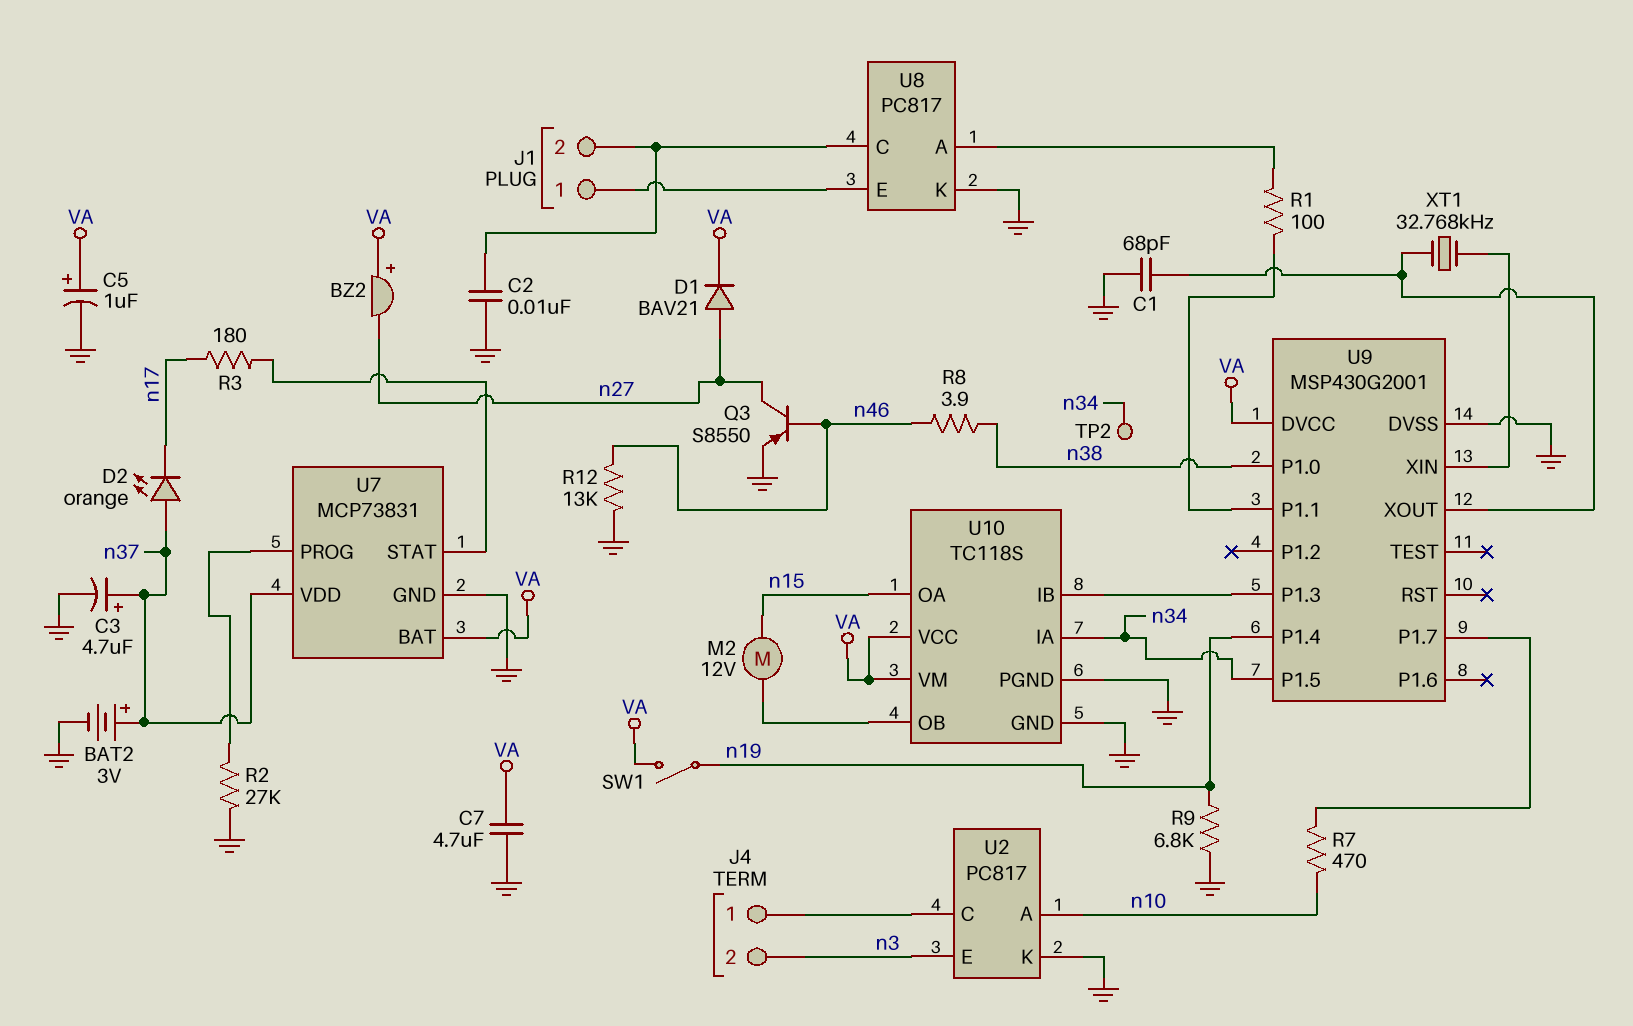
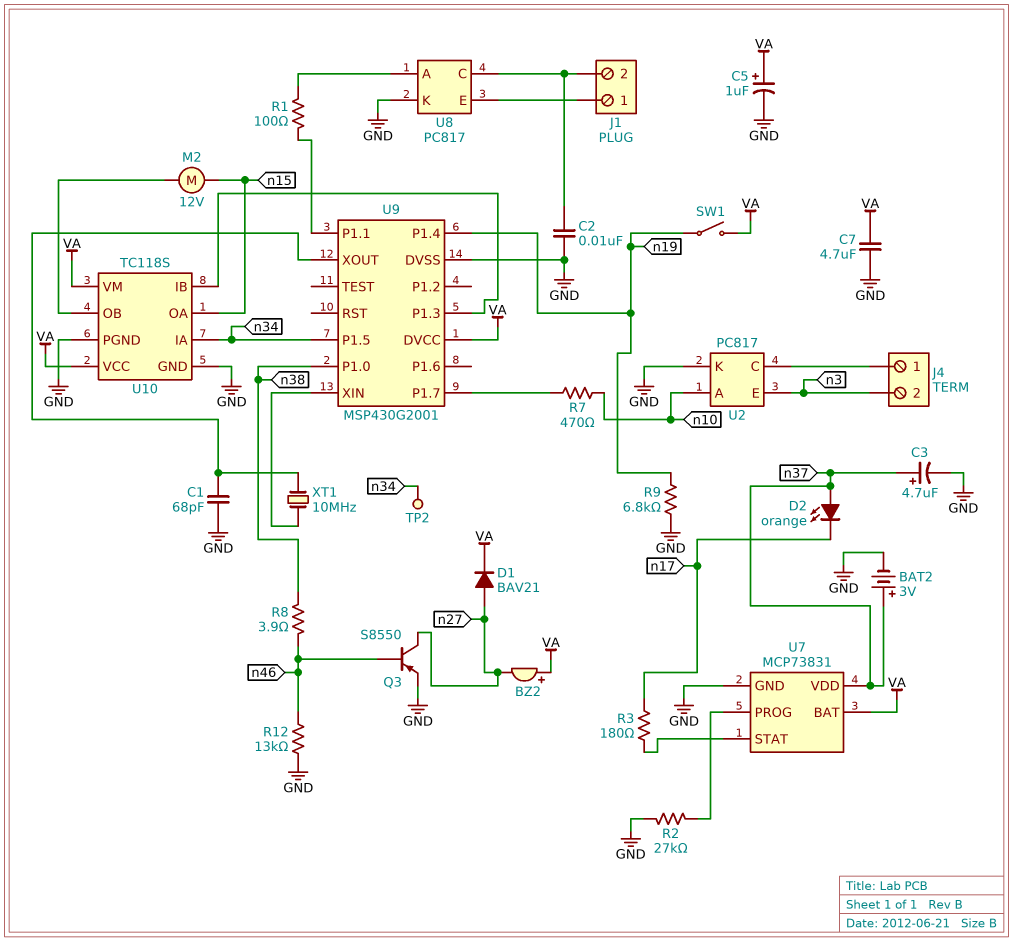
XT1: 32.768kHz (U9/XIN, U9/XOUT) -> 10MHz (U9/XIN, U9/XOUT)

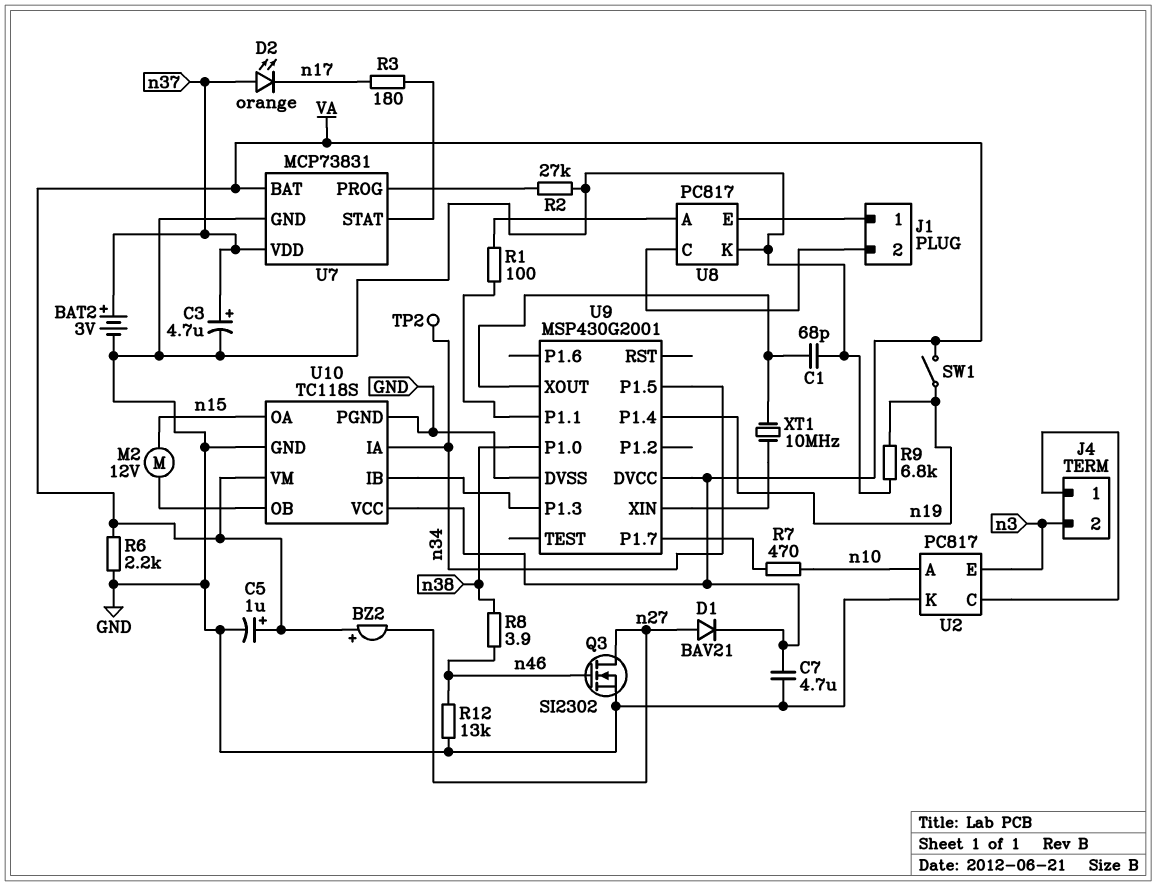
C2: 10nF (GND, J1/2) -> none
Q3: PNP S8550 (B n46, C n27, E GND) -> NMOS SI2302 (G n46, D n27, S GND)
R6: none -> 2.2k (GND, VA)

